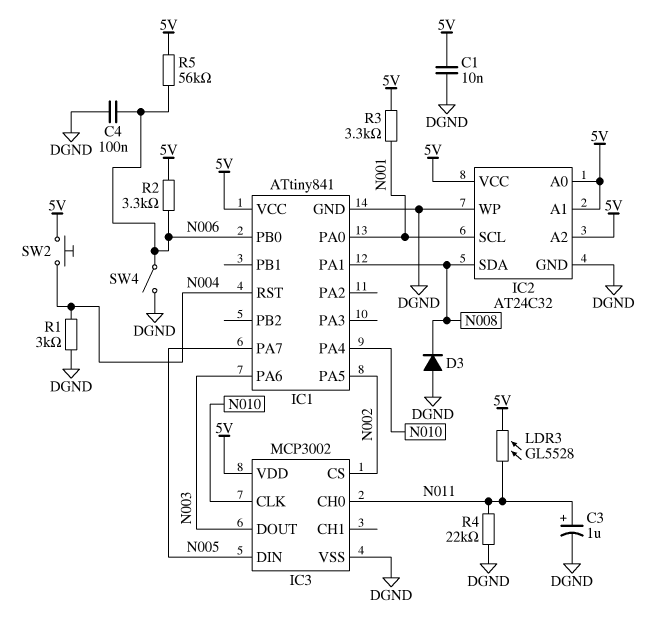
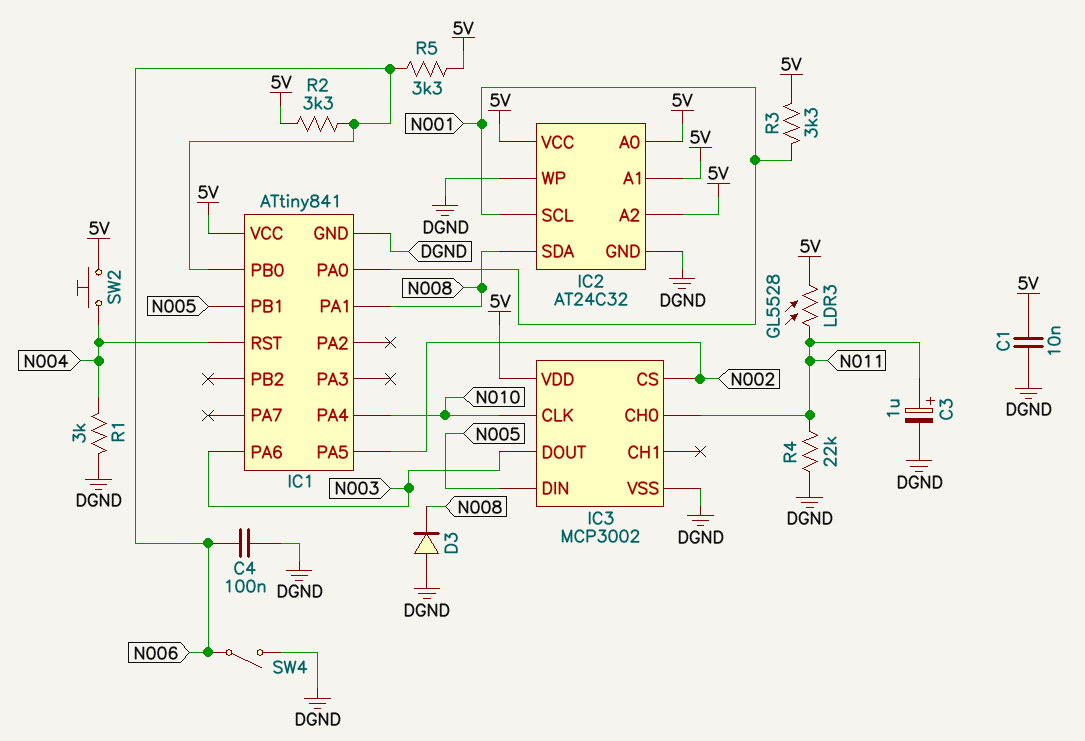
IC1 pin PA7: N005 -> none
IC1 pin PB1: none -> N005
R5: 56k (5V, N006) -> 3.3k (5V, N006)

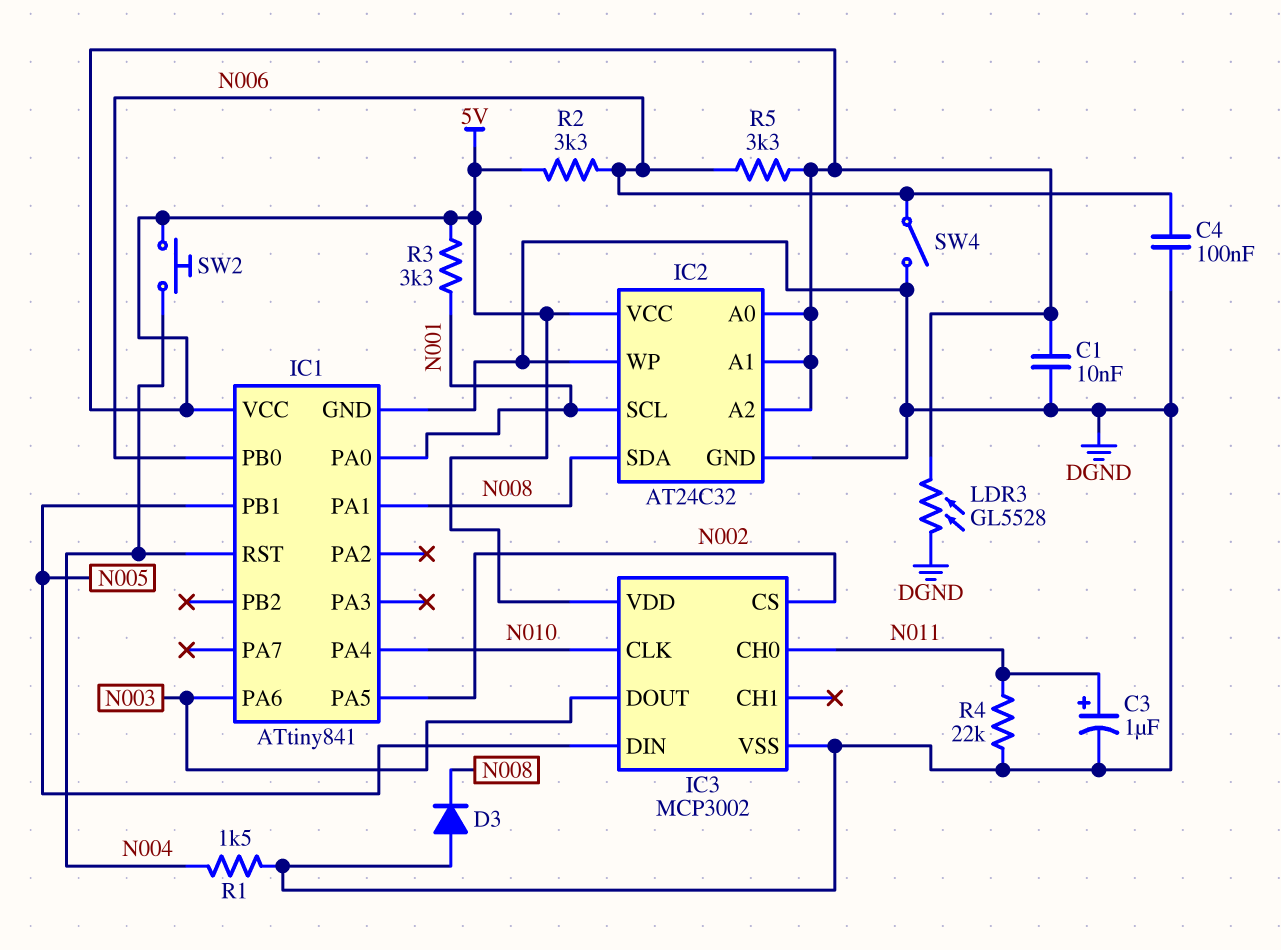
LDR3: GL5528 (5V, N011) -> GL5528 (5V, DGND)
R1: 3k (DGND, N004) -> 1.5k (DGND, N004)

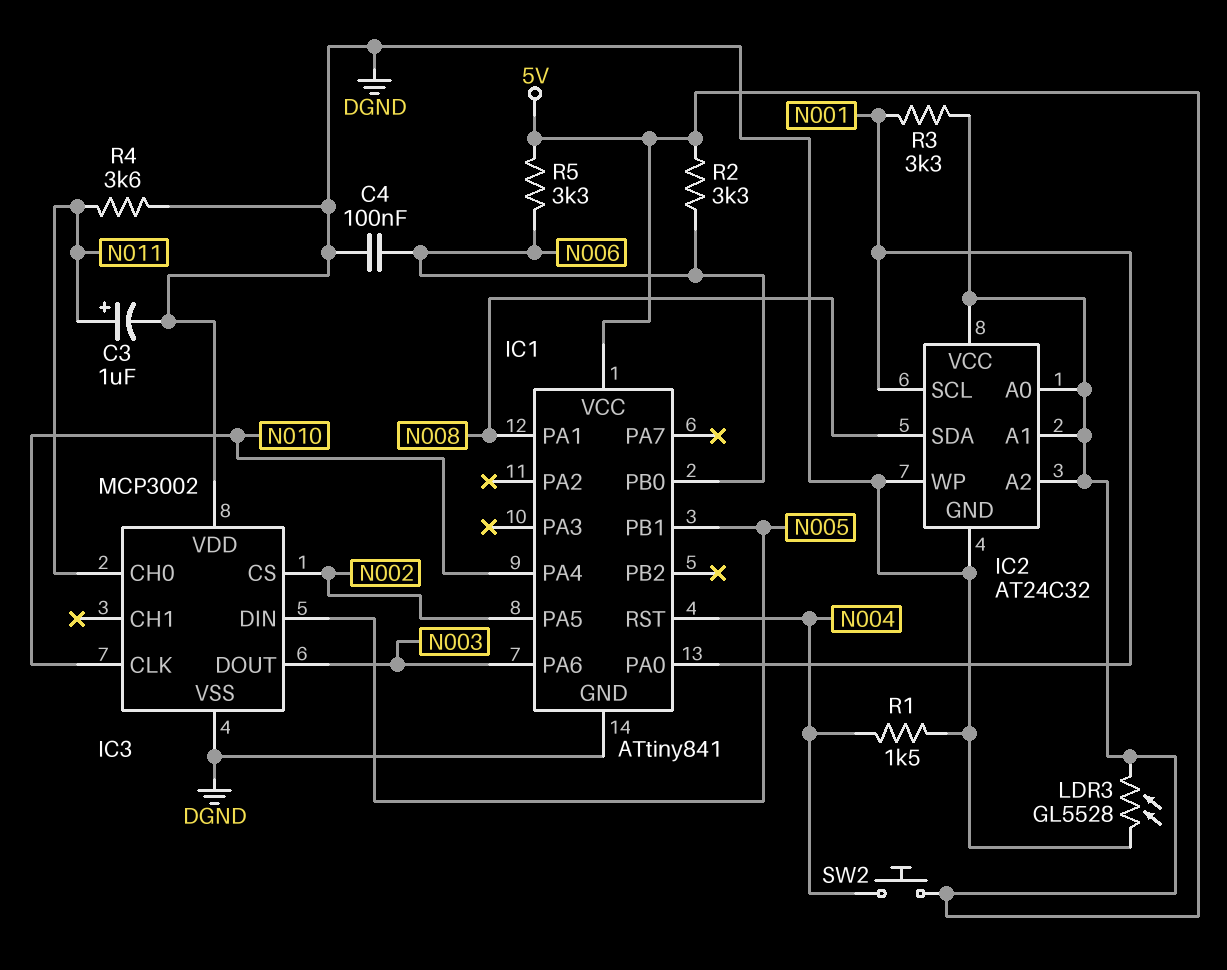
C1: 10nF (5V, DGND) -> none
D3: diode (A DGND, K N008) -> none
IC3 pin VDD: 5V -> DGND
R4: 22k (DGND, N011) -> 3.6k (DGND, N011)
SW4: switch (DGND, N006) -> none

